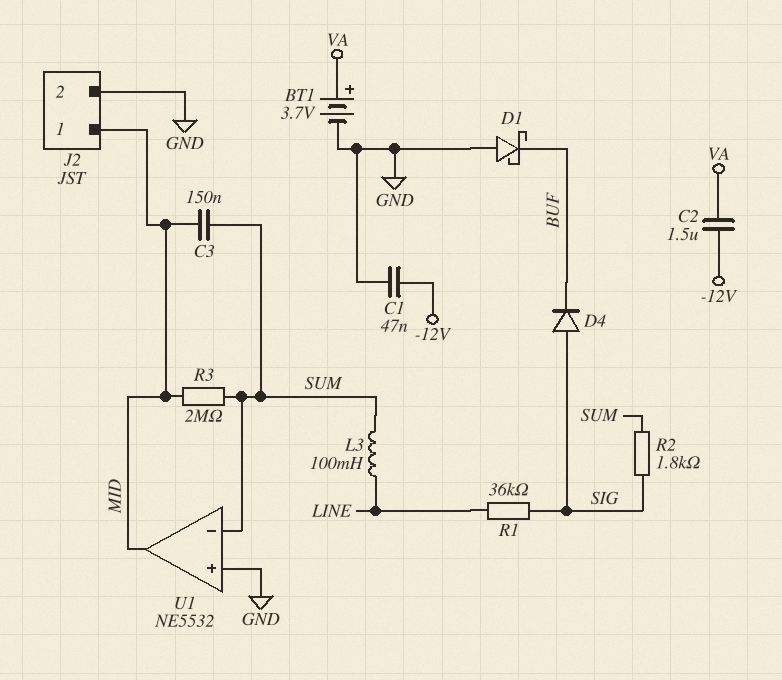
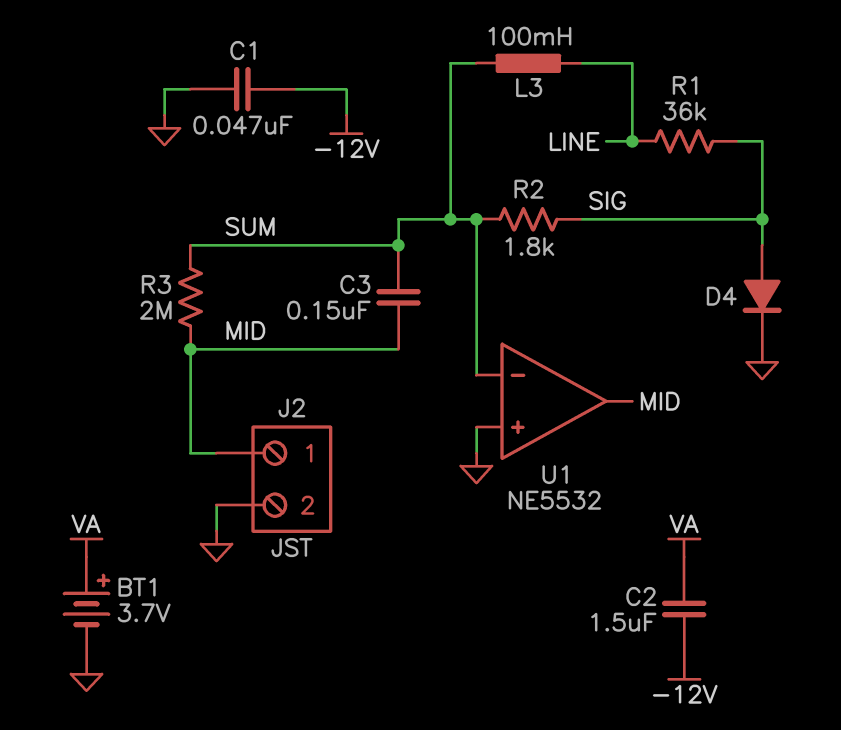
D1: schottky (A GND, K BUF) -> none
D4: diode (A SIG, K BUF) -> diode (A SIG, K GND)

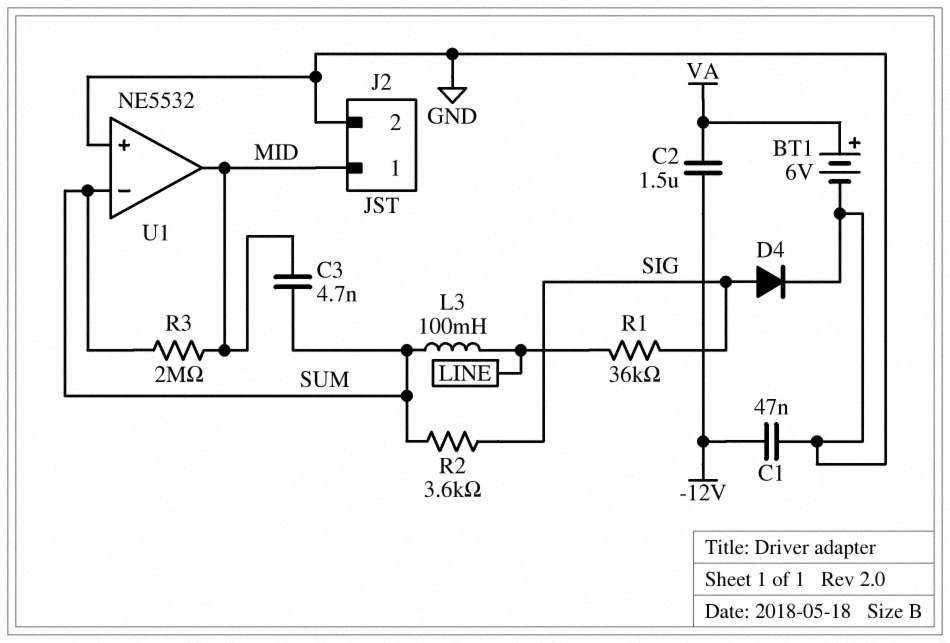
BT1: 3.7V (plus VA, minus GND) -> 6V (plus VA, minus GND)
C3: 150nF (MID, SUM) -> 4.7nF (MID, SUM)
R2: 1.8k (SIG, SUM) -> 3.6k (SIG, SUM)

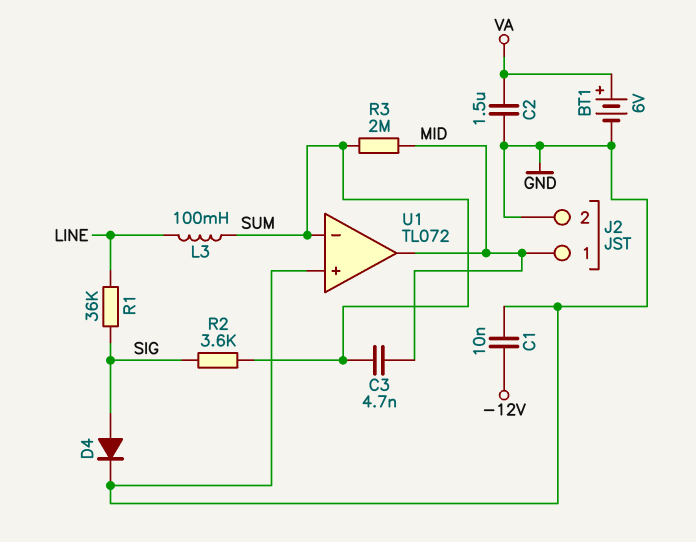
C1: 47nF (-12V, GND) -> 10nF (-12V, GND)
C2: 1.5uF (-12V, VA) -> 1.5uF (GND, VA)
U1: NE5532 -> TL072

